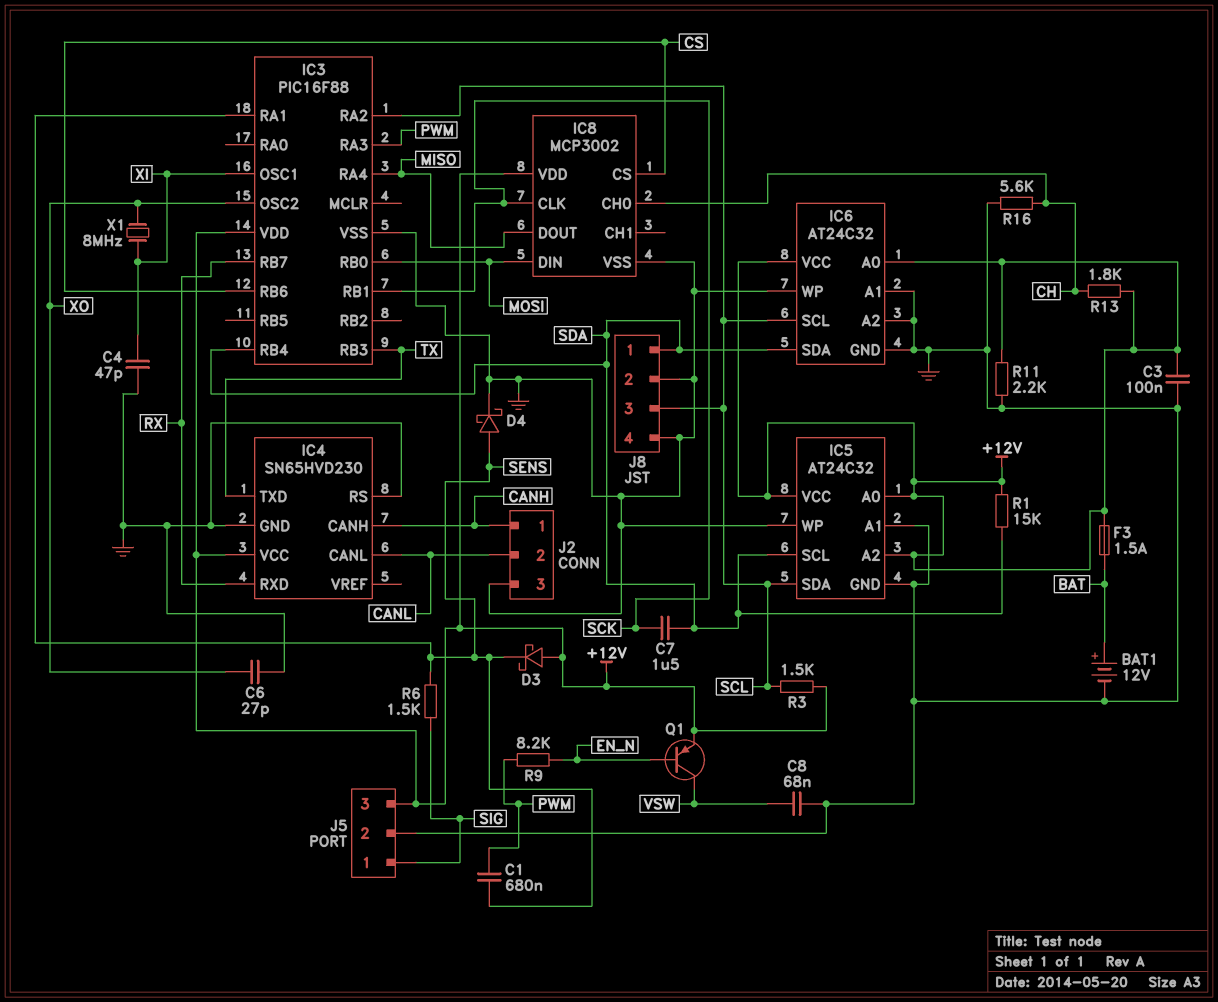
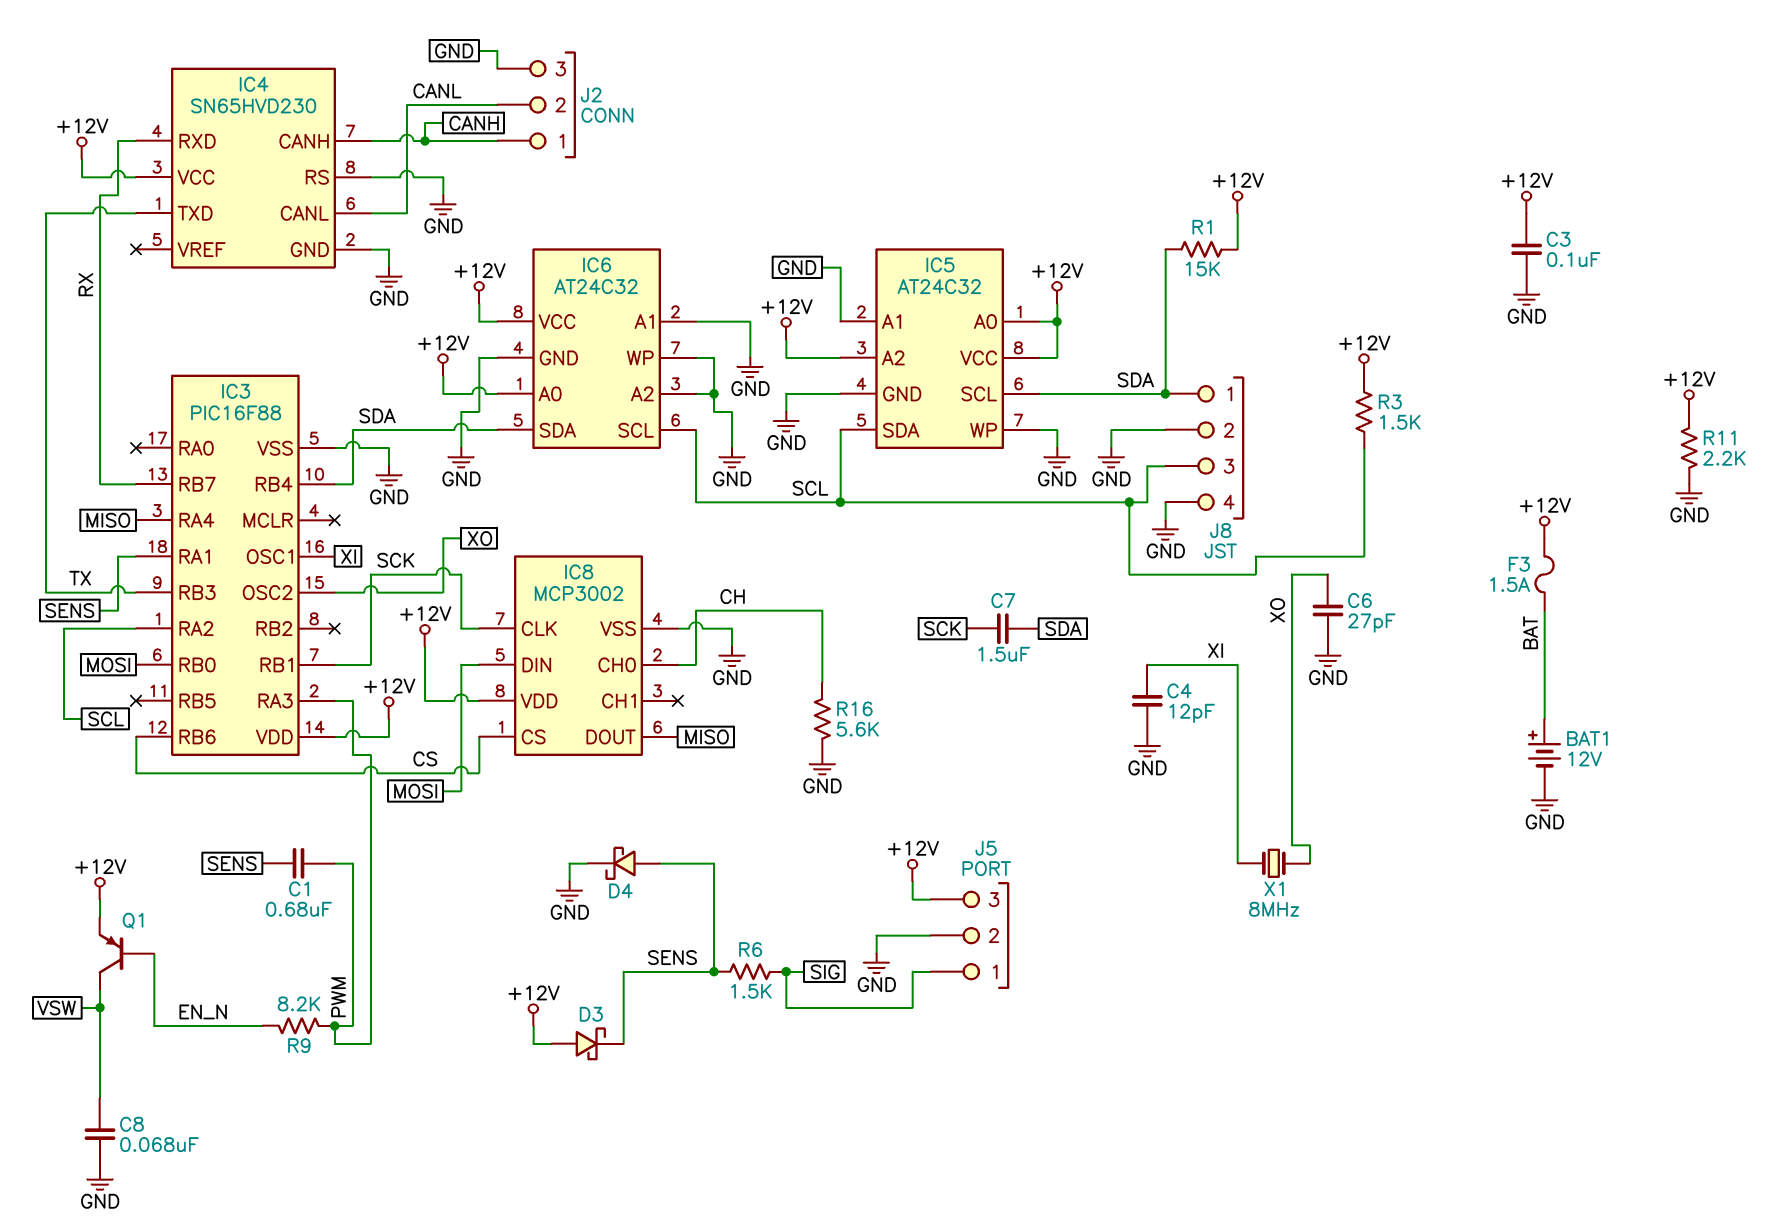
C4: 47pF (GND, XI) -> 12pF (GND, XI)
R13: 1.8k (+12V, CH) -> none

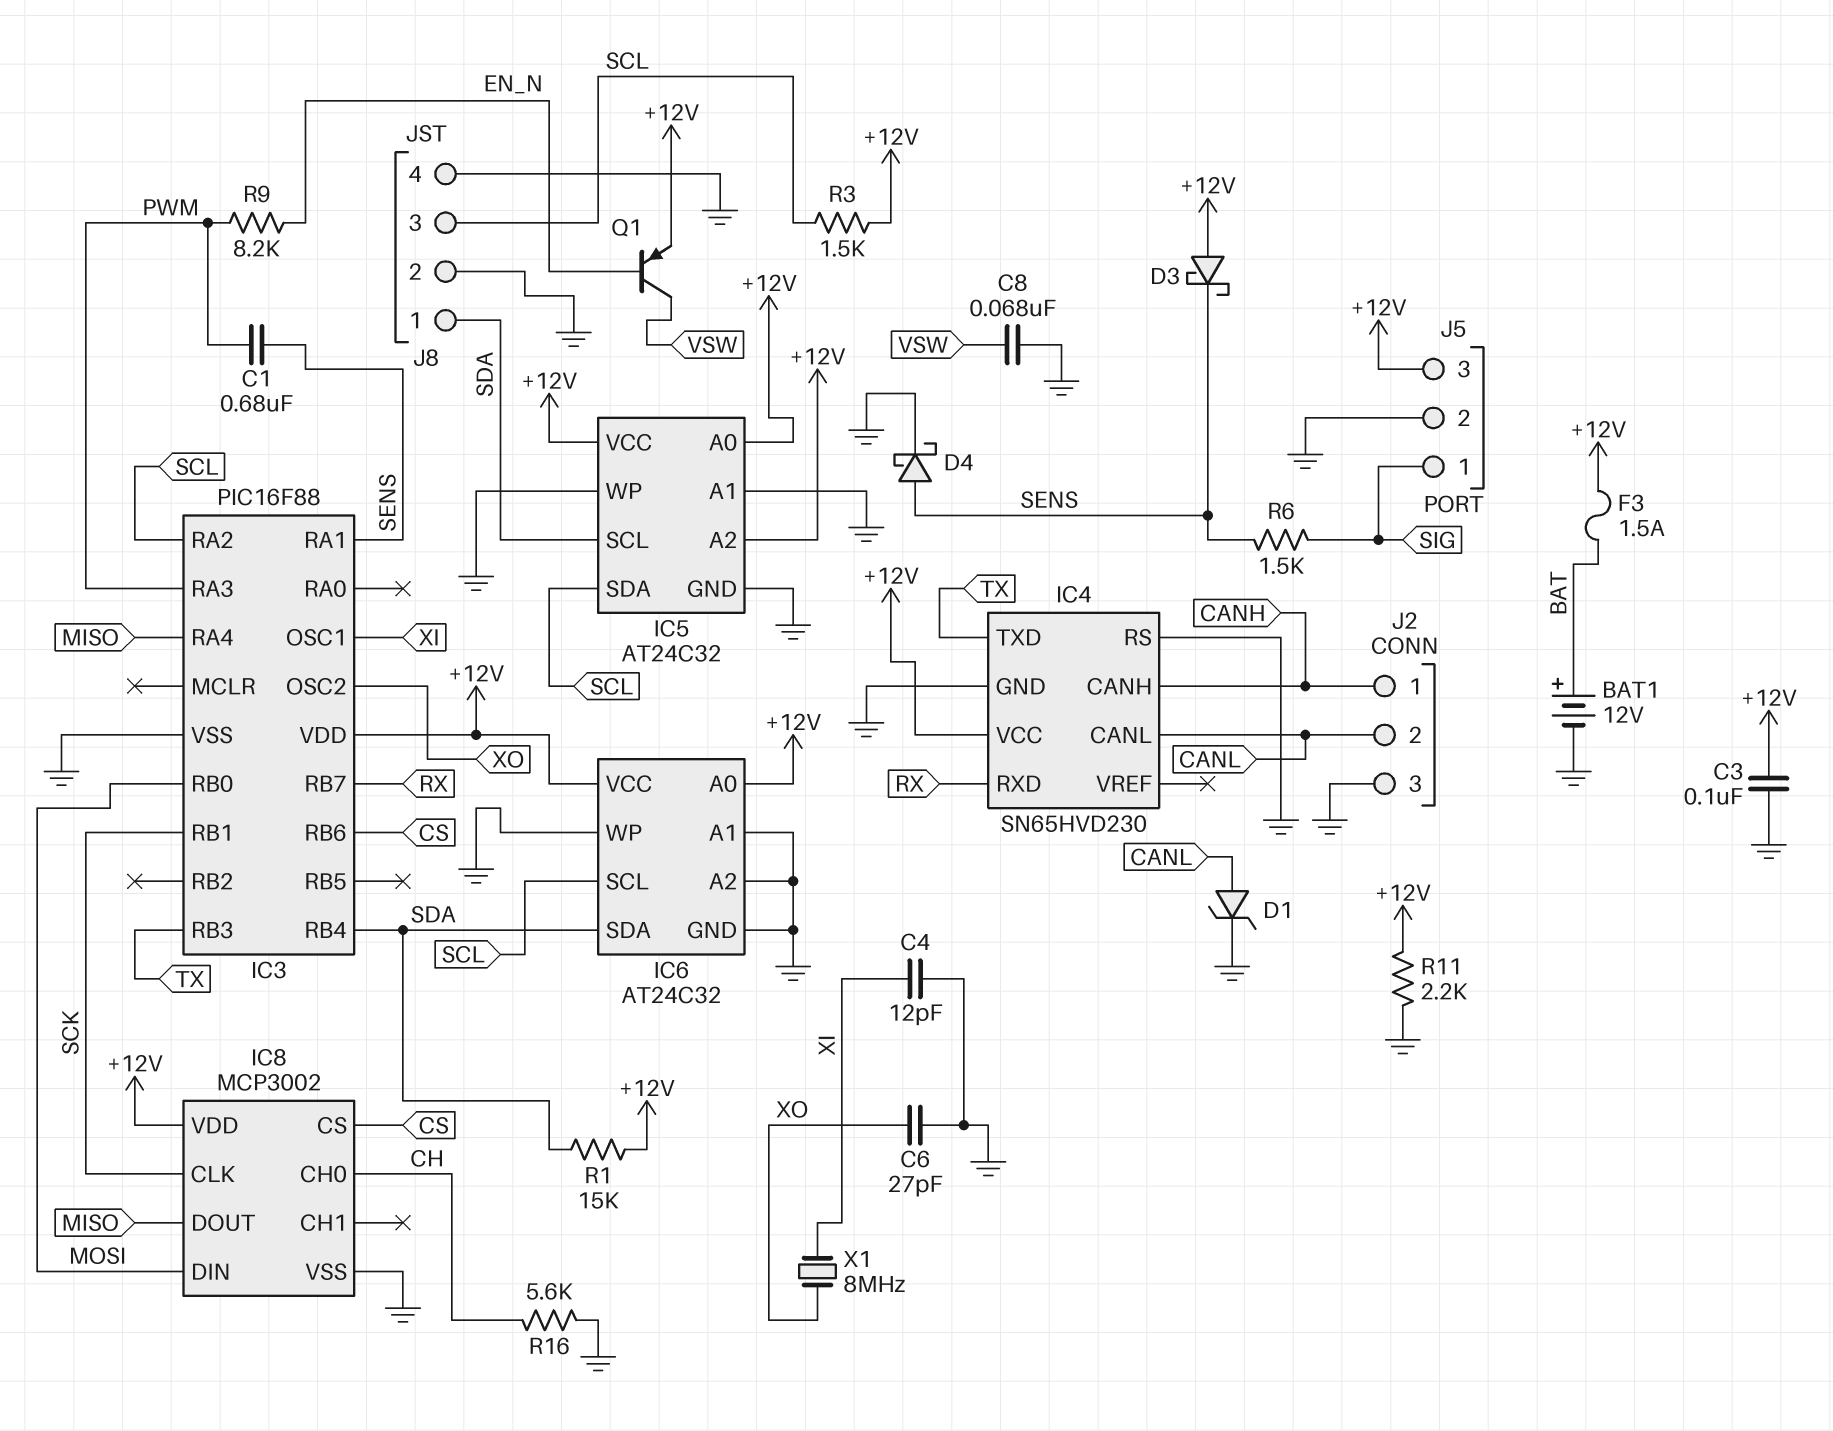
C7: 1.5uF (SCK, SDA) -> none
D1: none -> zener (A CANL, K GND)

